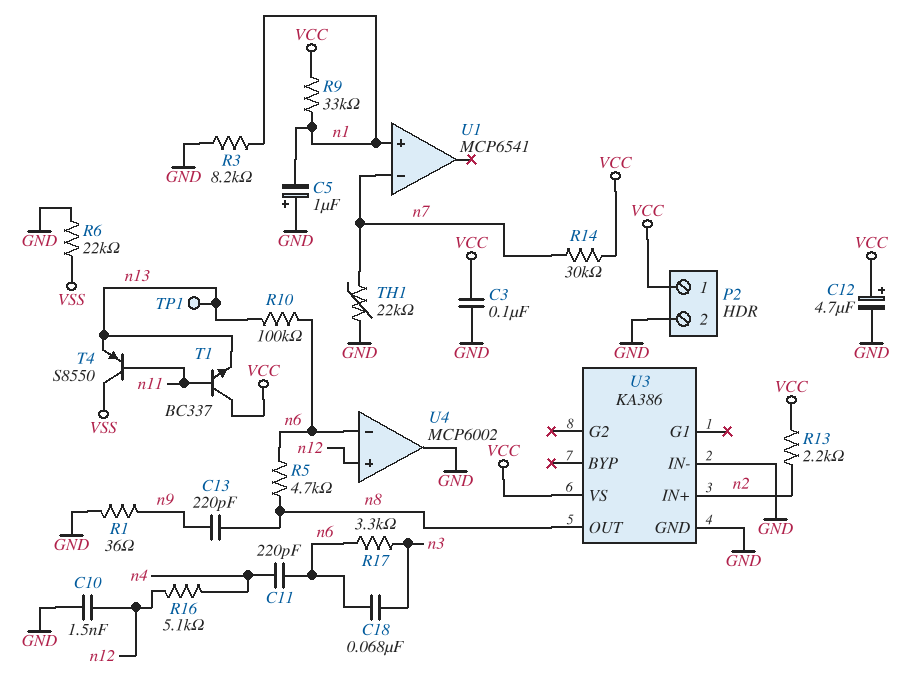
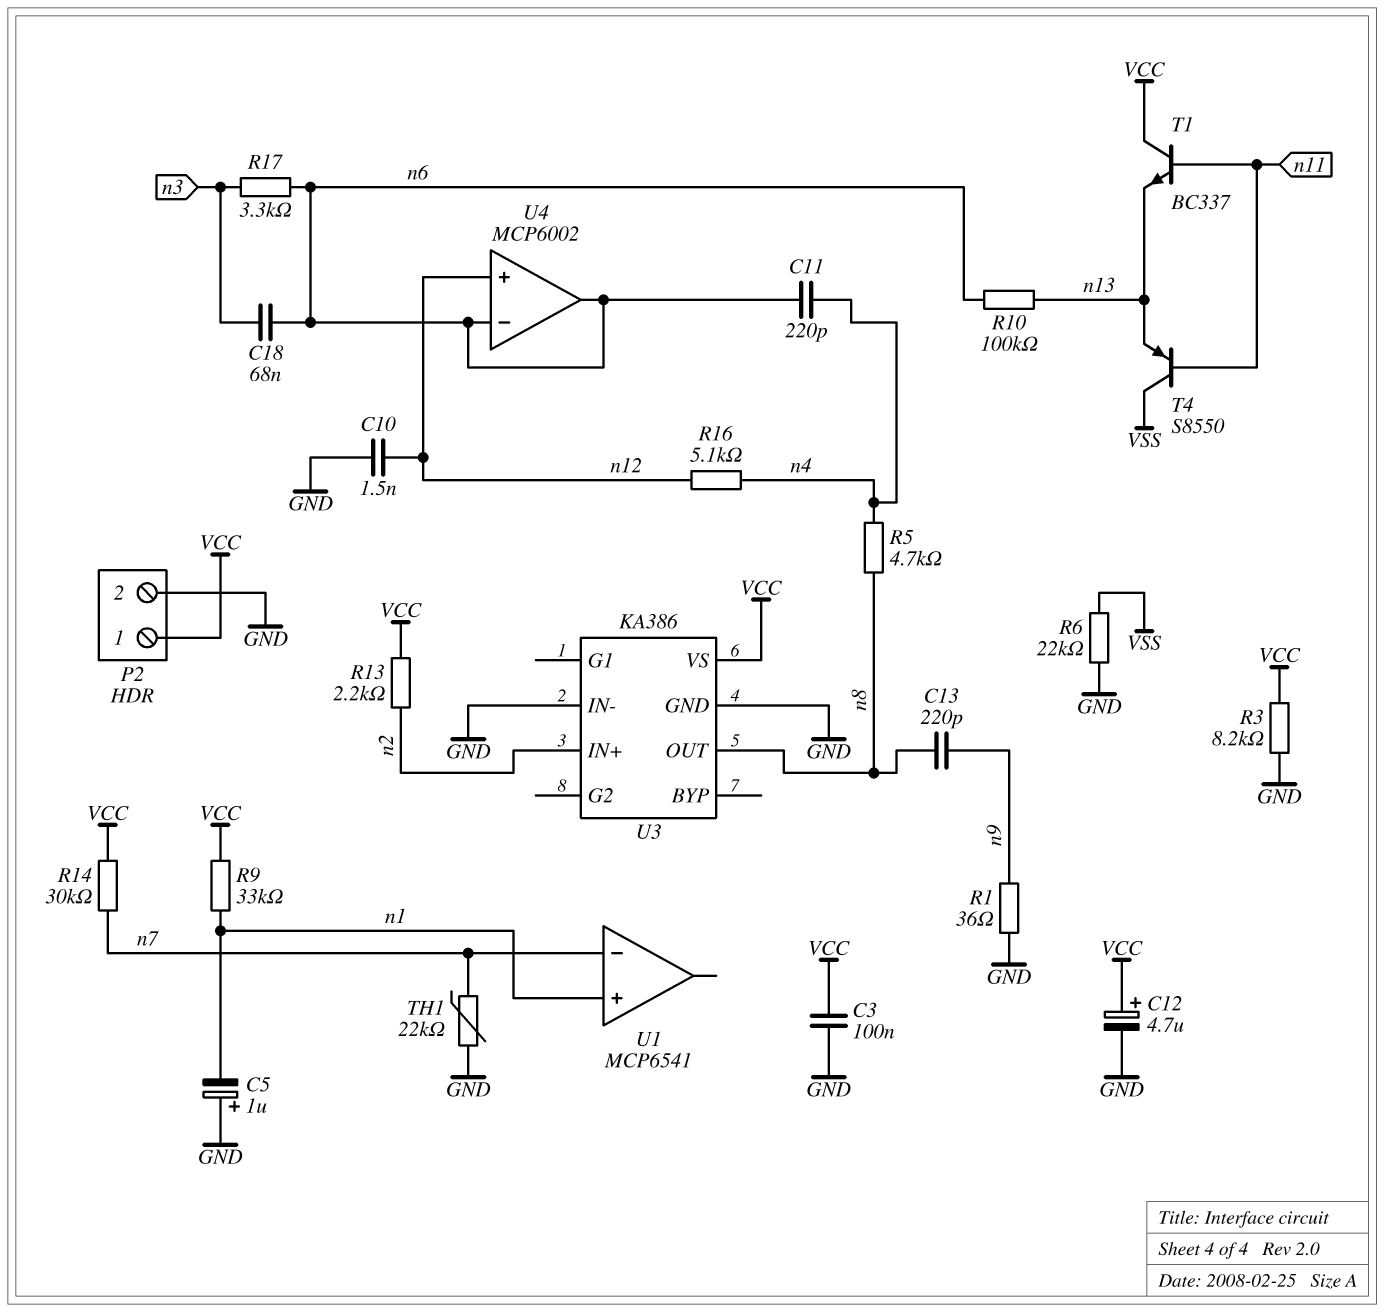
R3: 8.2k (GND, n1) -> 8.2k (GND, VCC)
R5: 4.7k (n6, n8) -> 4.7k (n4, n8)
TP1: test point (n13) -> none
U4 pin out: GND -> n6

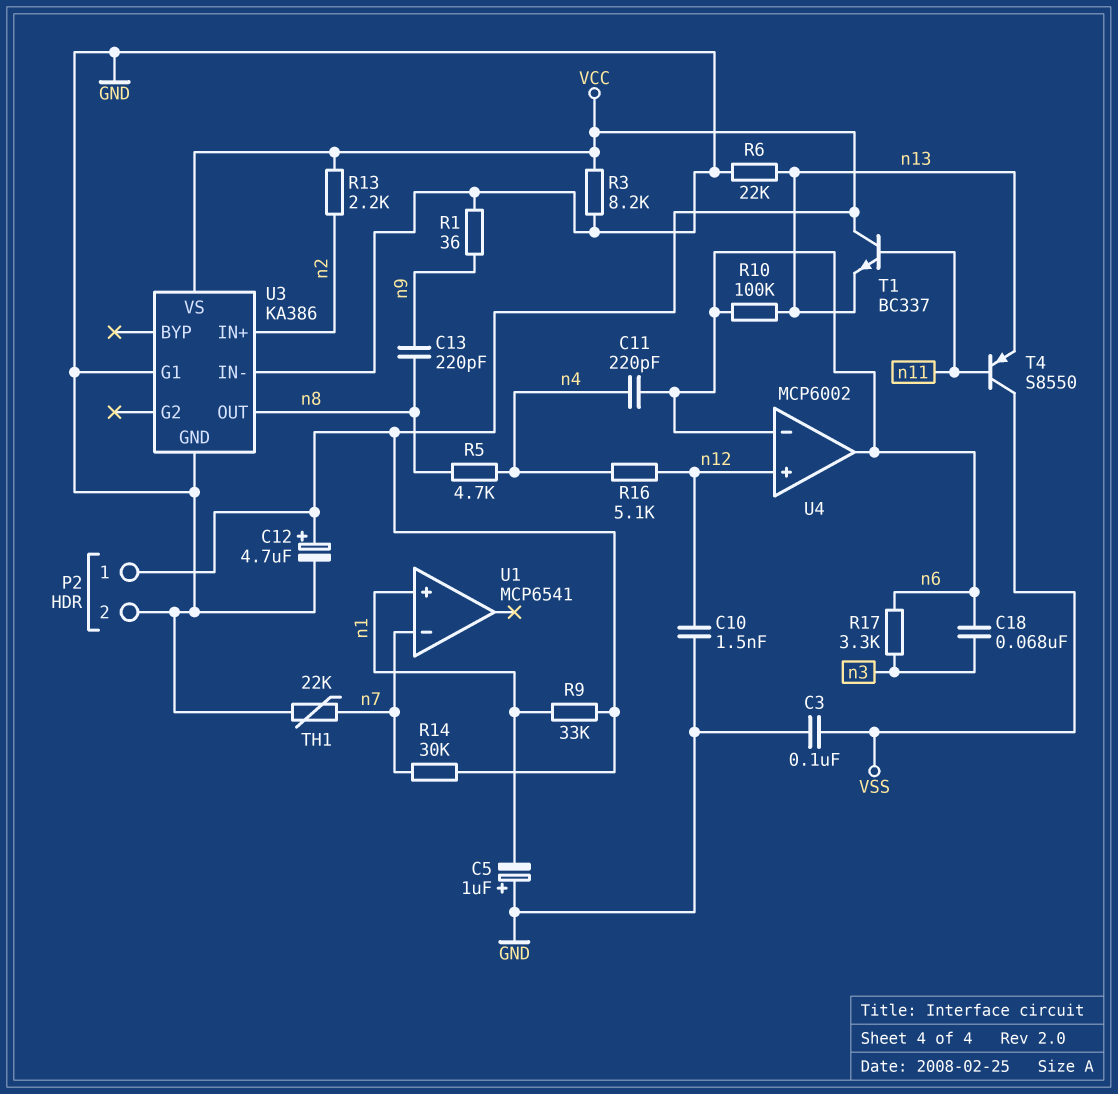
C3: 100nF (GND, VCC) -> 100nF (GND, VSS)
R6: 22k (GND, VSS) -> 22k (GND, n13)
U3 pin G1: none -> GND

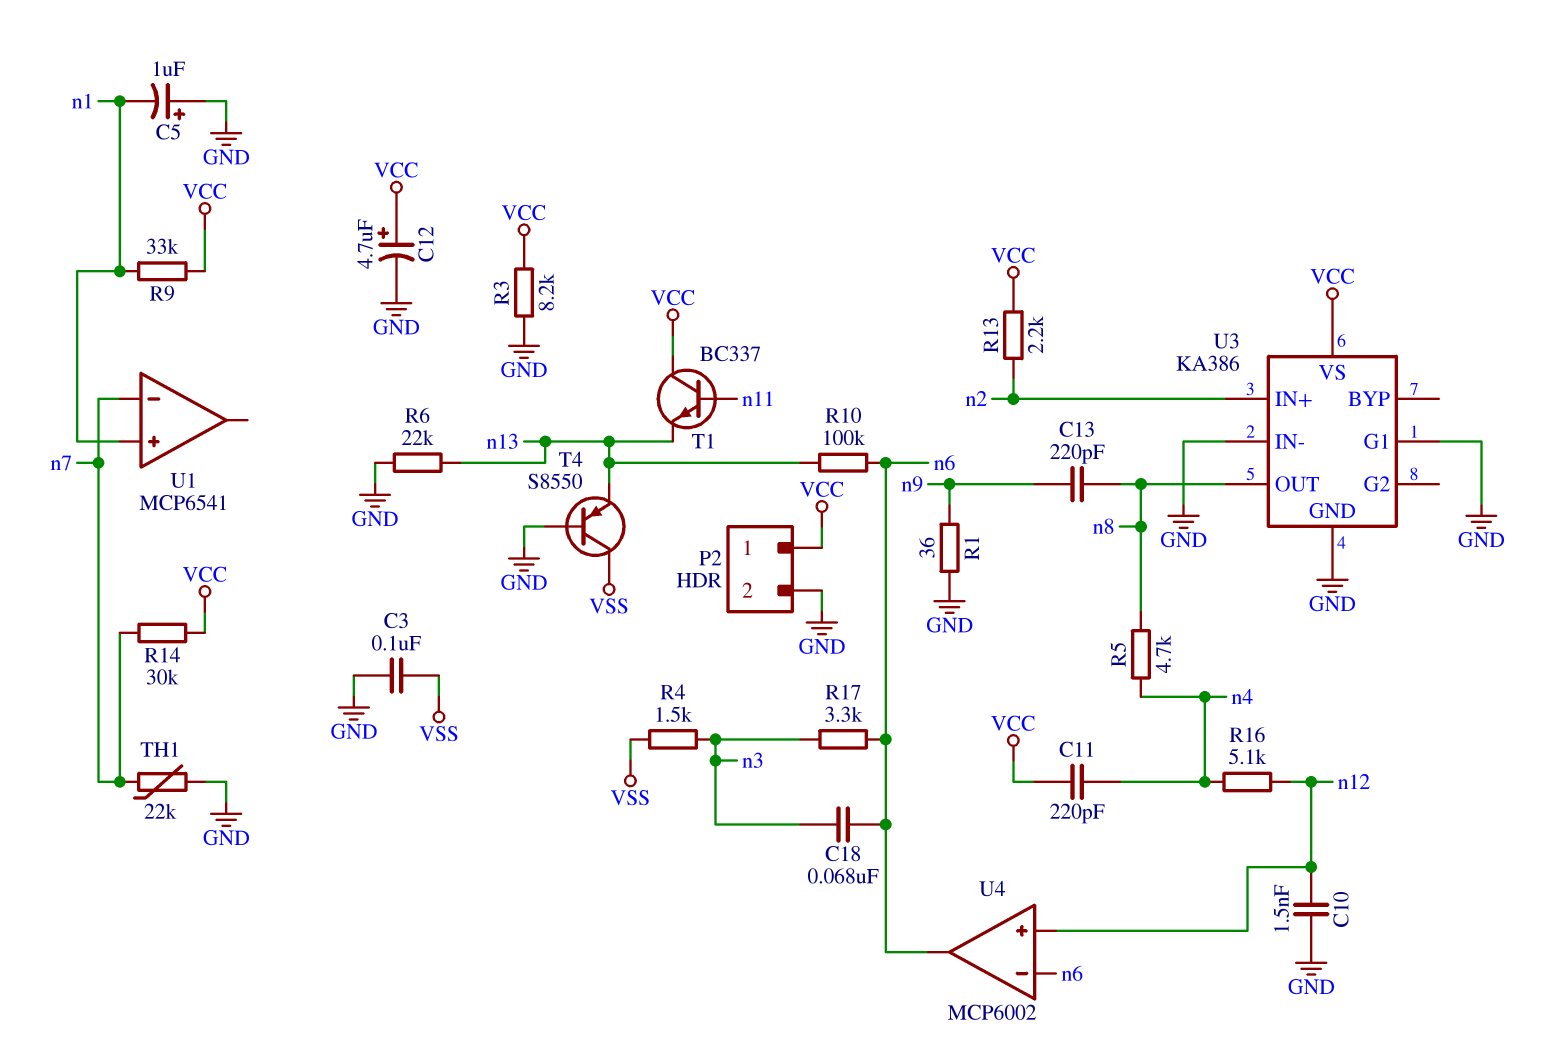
C11: 220pF (n4, n6) -> 220pF (VCC, n4)
R4: none -> 1.5k (VSS, n3)
T4: PNP S8550 (B n11, C VSS, E n13) -> PNP S8550 (B GND, C VSS, E n13)

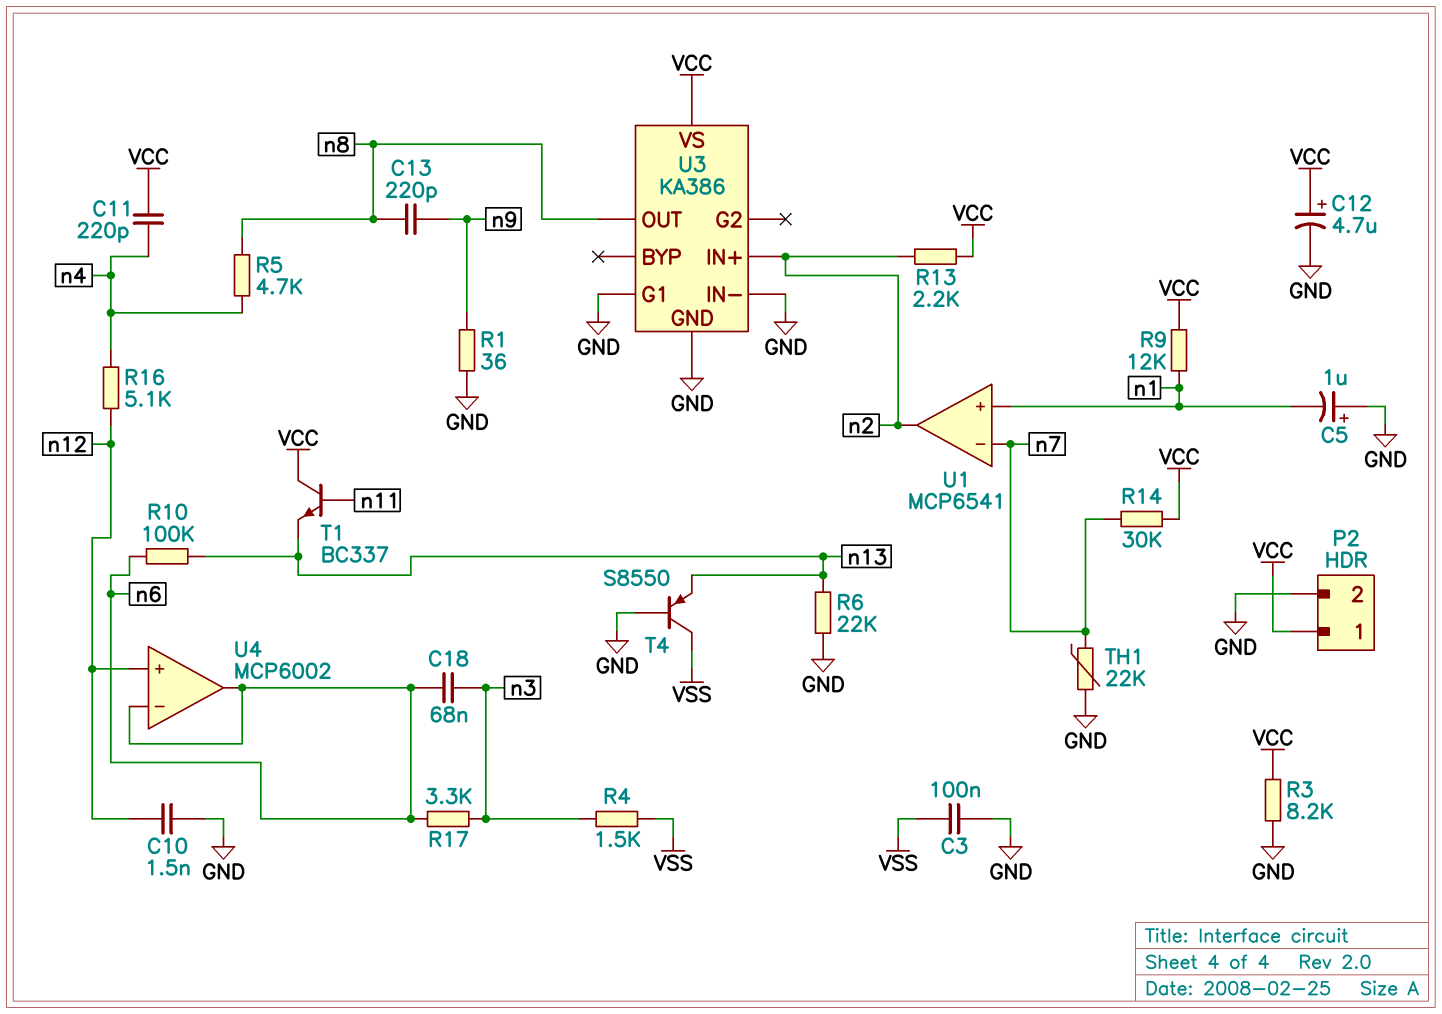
R9: 33k (VCC, n1) -> 12k (VCC, n1)
U1 pin out: none -> n2

